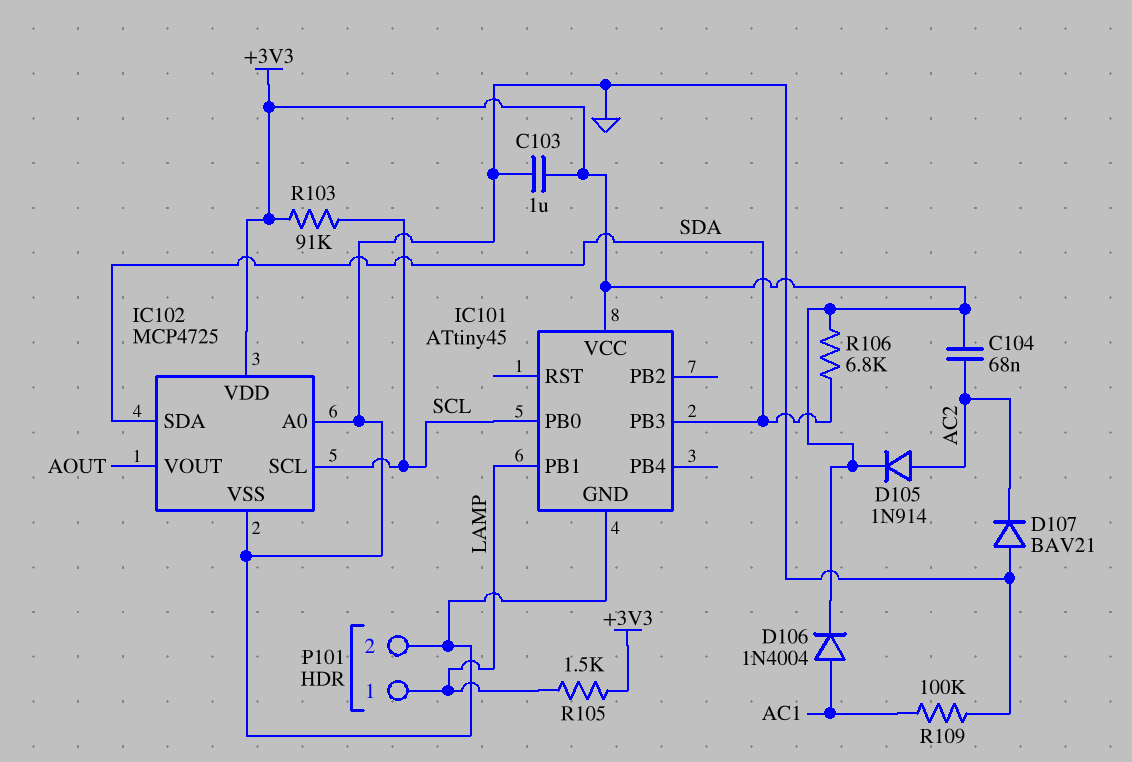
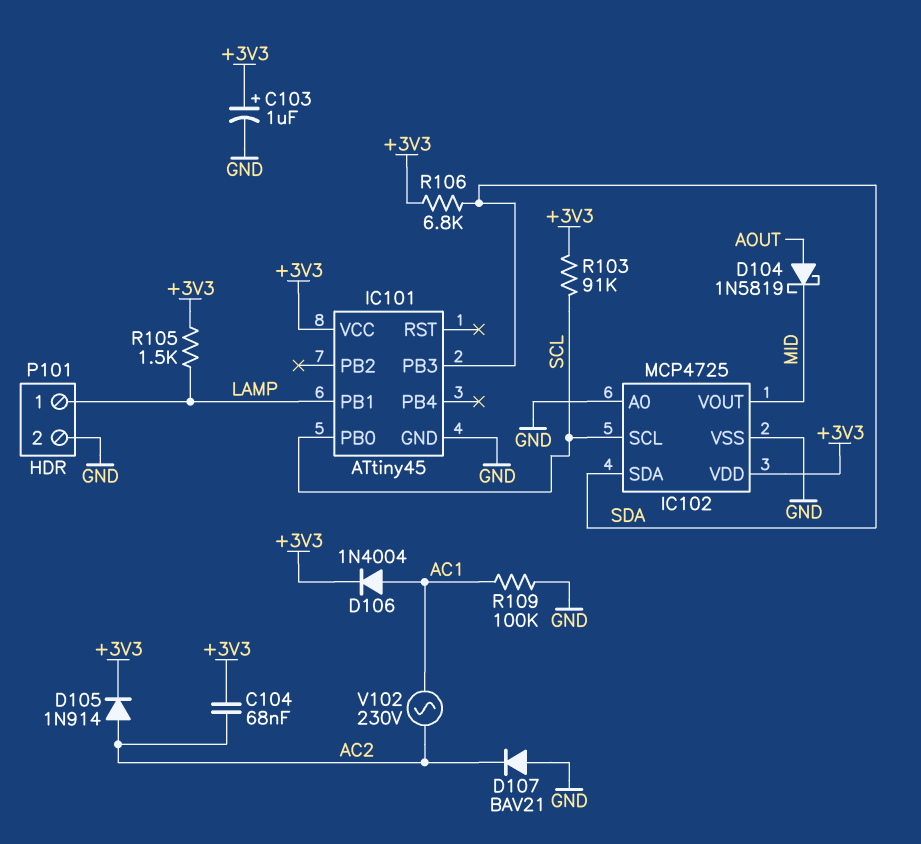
C103: 1uF (+3V3, GND) -> 1uF (plus +3V3, minus GND)
D104: none -> schottky 1N5819 (A AOUT, K MID)
IC102 pin VOUT: AOUT -> MID
V102: none -> AC 230V (AC1, AC2)

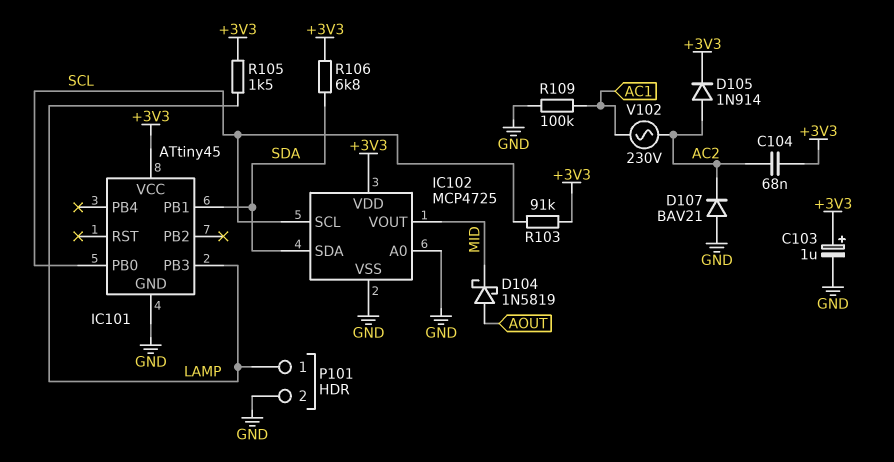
D106: diode 1N4004 (A AC1, K +3V3) -> none
IC101 pin PB1: LAMP -> SDA
IC101 pin PB3: SDA -> LAMP

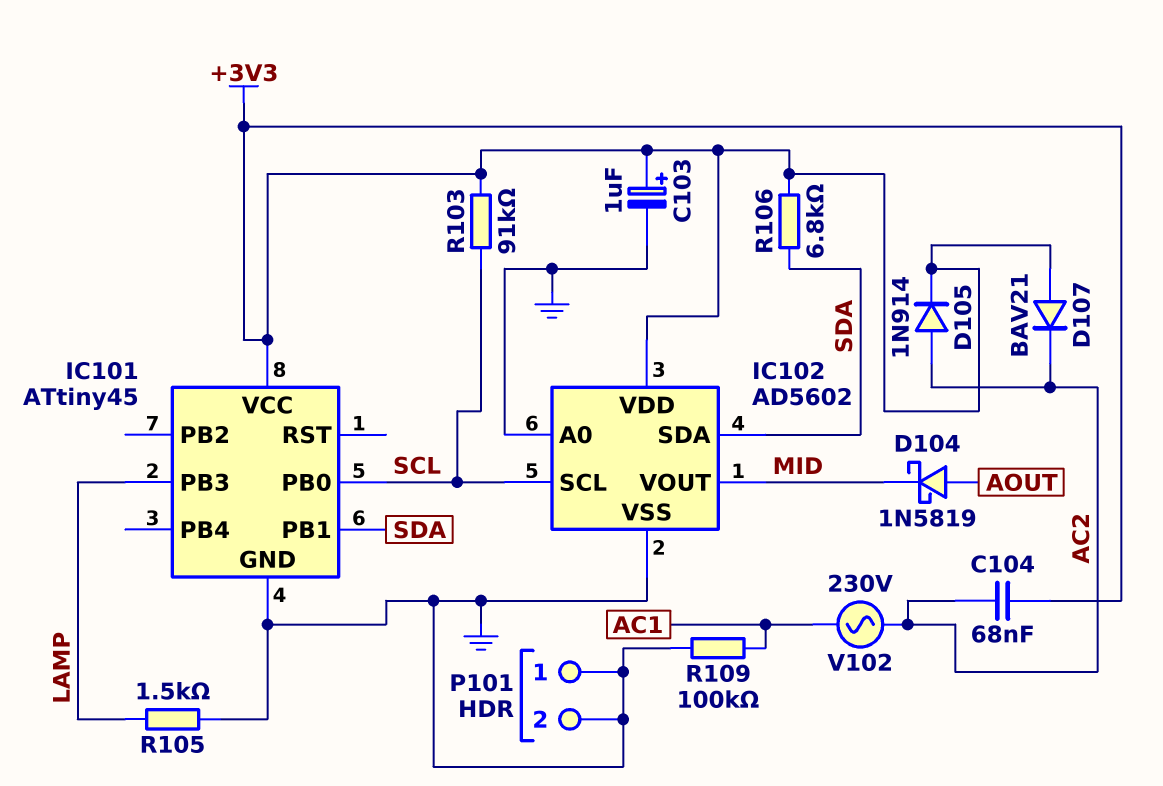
D107: diode BAV21 (A GND, K AC2) -> diode BAV21 (A +3V3, K AC2)
IC102: MCP4725 -> AD5602
P101 pin 1: LAMP -> GND
R105: 1.5k (+3V3, LAMP) -> 1.5k (GND, LAMP)

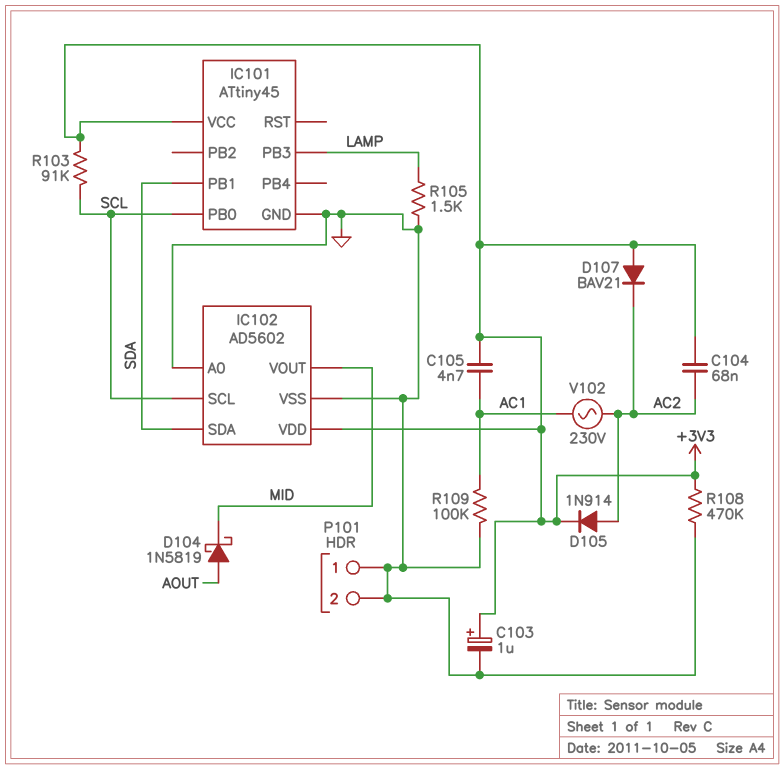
C105: none -> 4.7nF (+3V3, AC1)
R106: 6.8k (+3V3, SDA) -> none
R108: none -> 470k (+3V3, GND)

